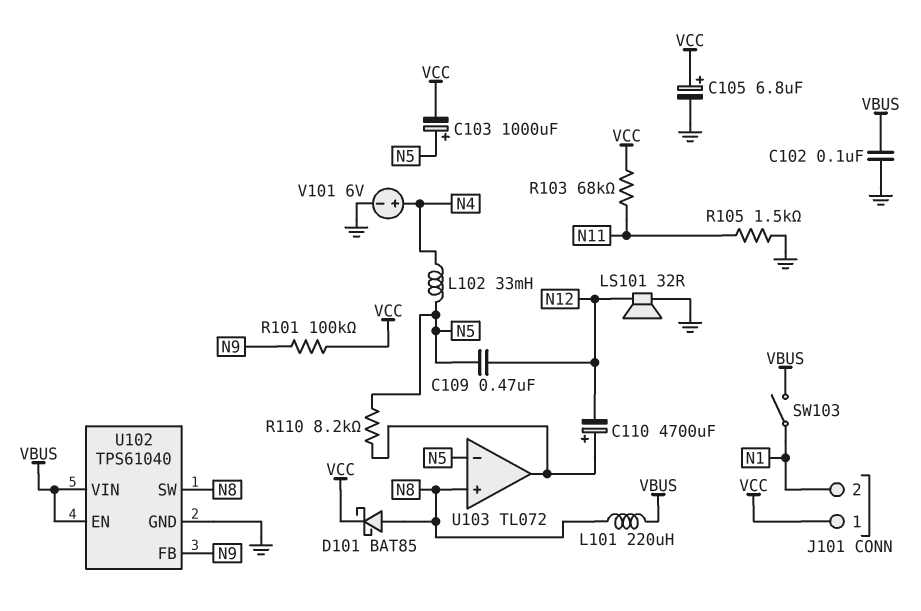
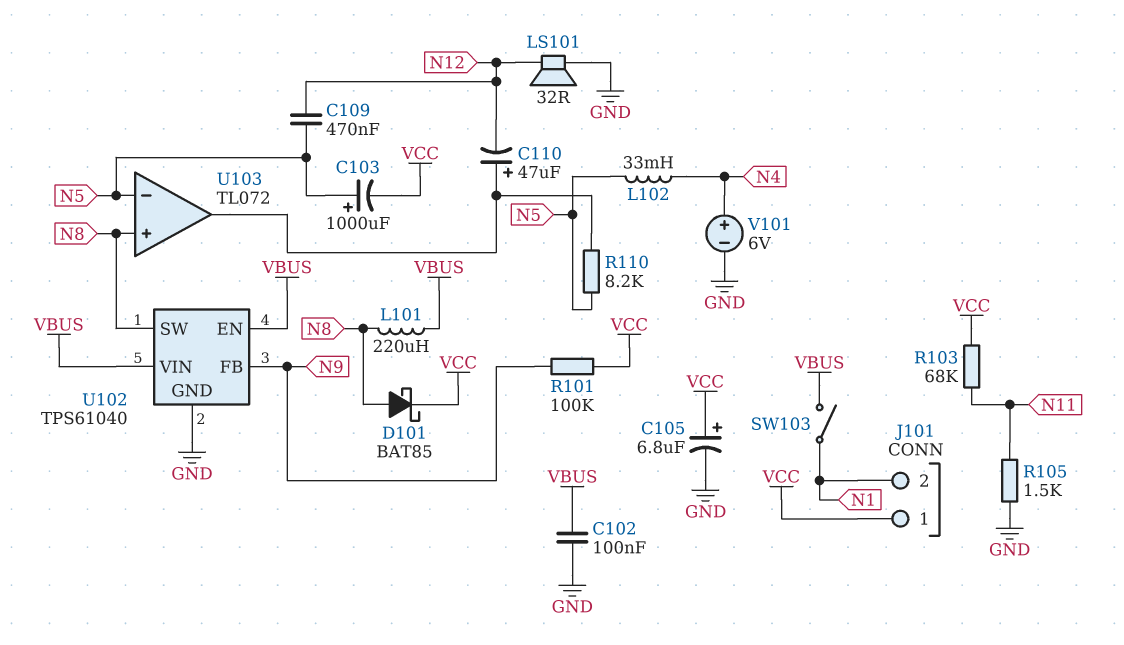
C110: 4700uF (plus U103/out, minus N12) -> 47uF (plus U103/out, minus N12)

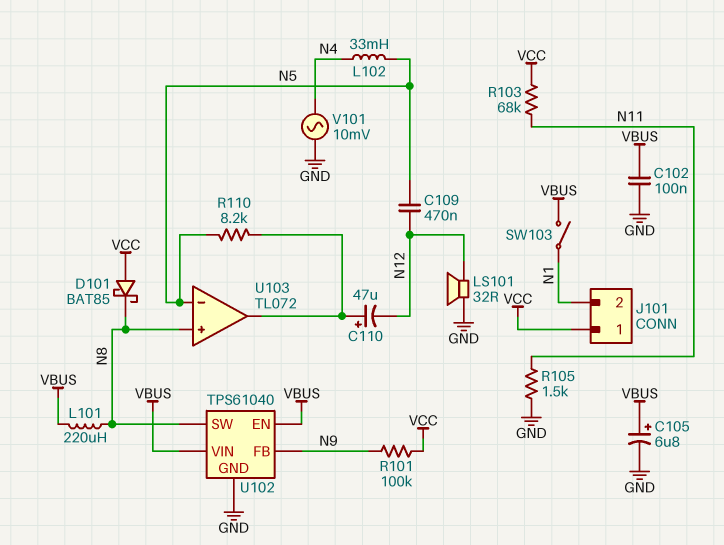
C103: 1000uF (plus N5, minus VCC) -> none
C105: 6.8uF (plus VCC, minus GND) -> 6.8uF (plus VBUS, minus GND)
D101: schottky BAT85 (A N8, K VCC) -> schottky BAT85 (A VCC, K N8)
V101: 6V (plus N4, minus GND) -> AC 10mV (GND, N4)

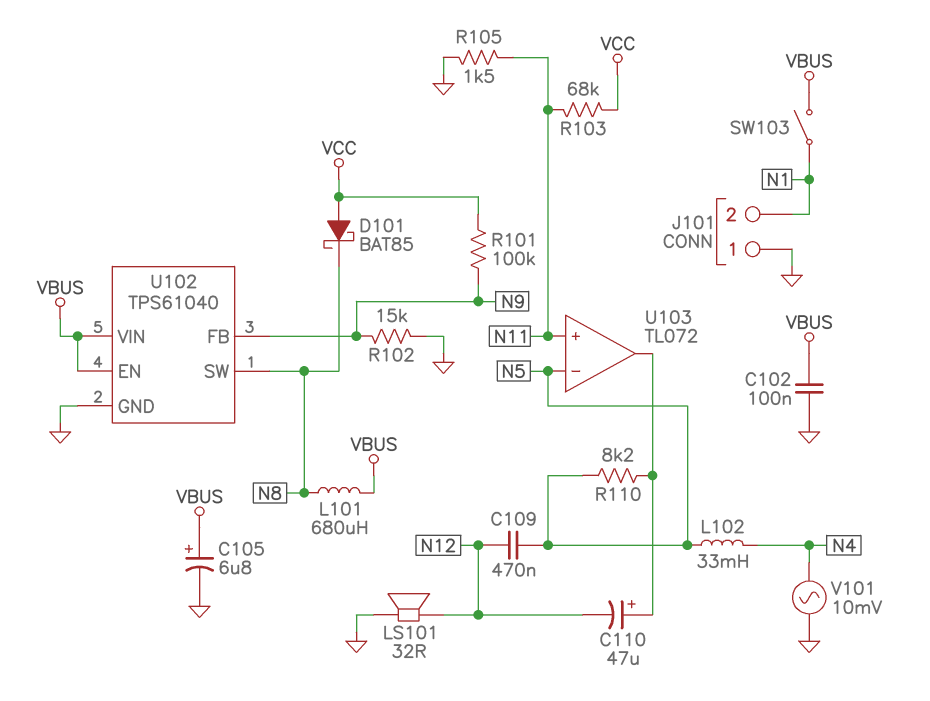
J101 pin 1: VCC -> GND
L101: 220uH (N8, VBUS) -> 680uH (N8, VBUS)
R102: none -> 15k (GND, N9)
U103 pin in+: N8 -> N11

